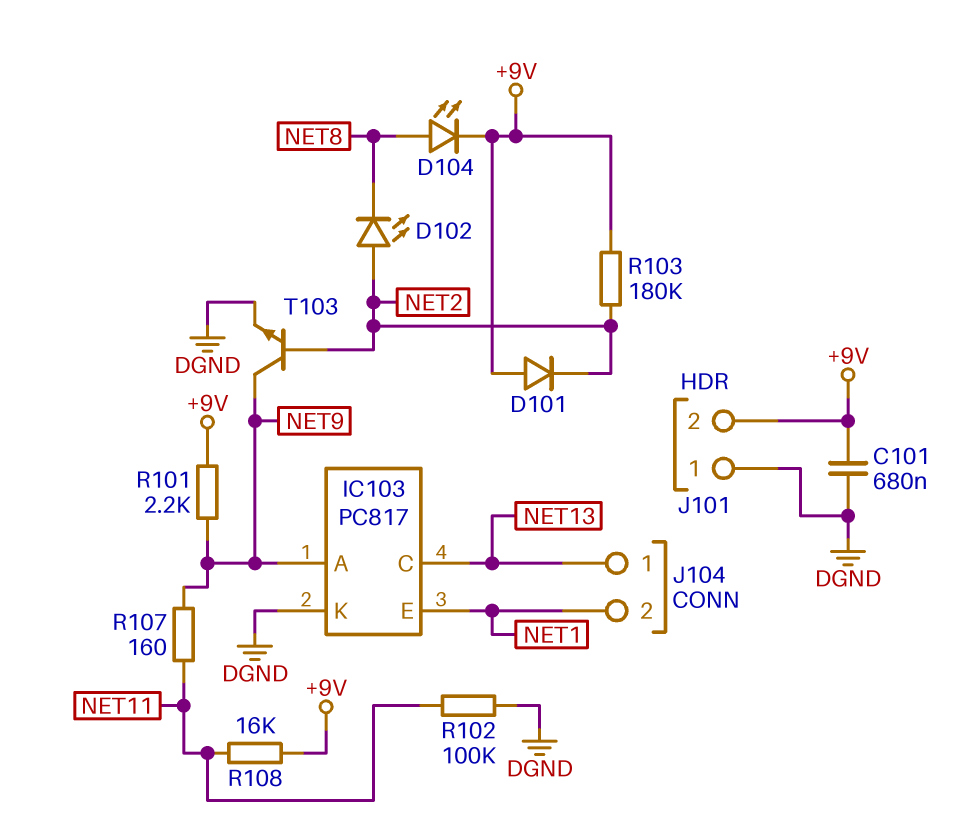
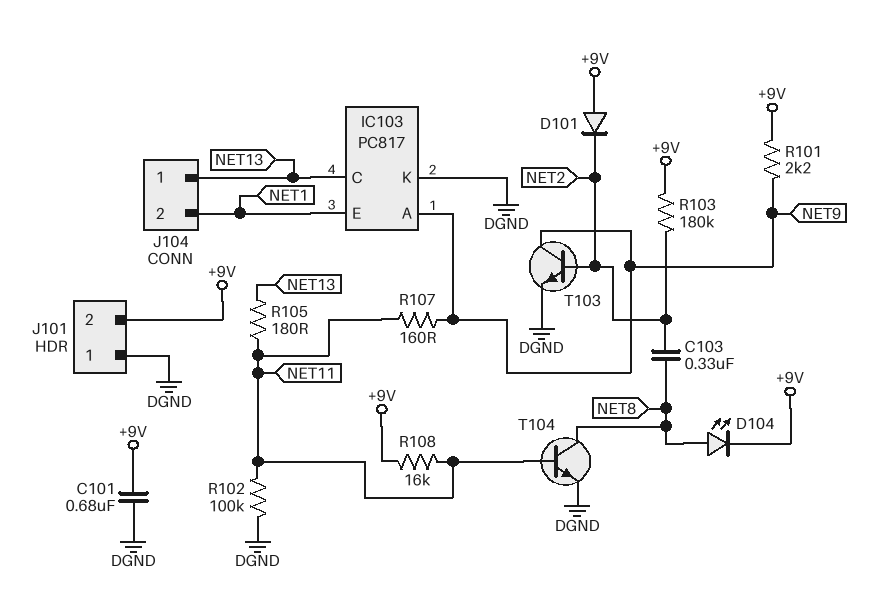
C103: none -> 330nF (NET2, NET8)
D102: LED (A NET2, K NET8) -> none
R105: none -> 180 (NET11, NET13)
T104: none -> NPN (B NET11, C NET8, E DGND)

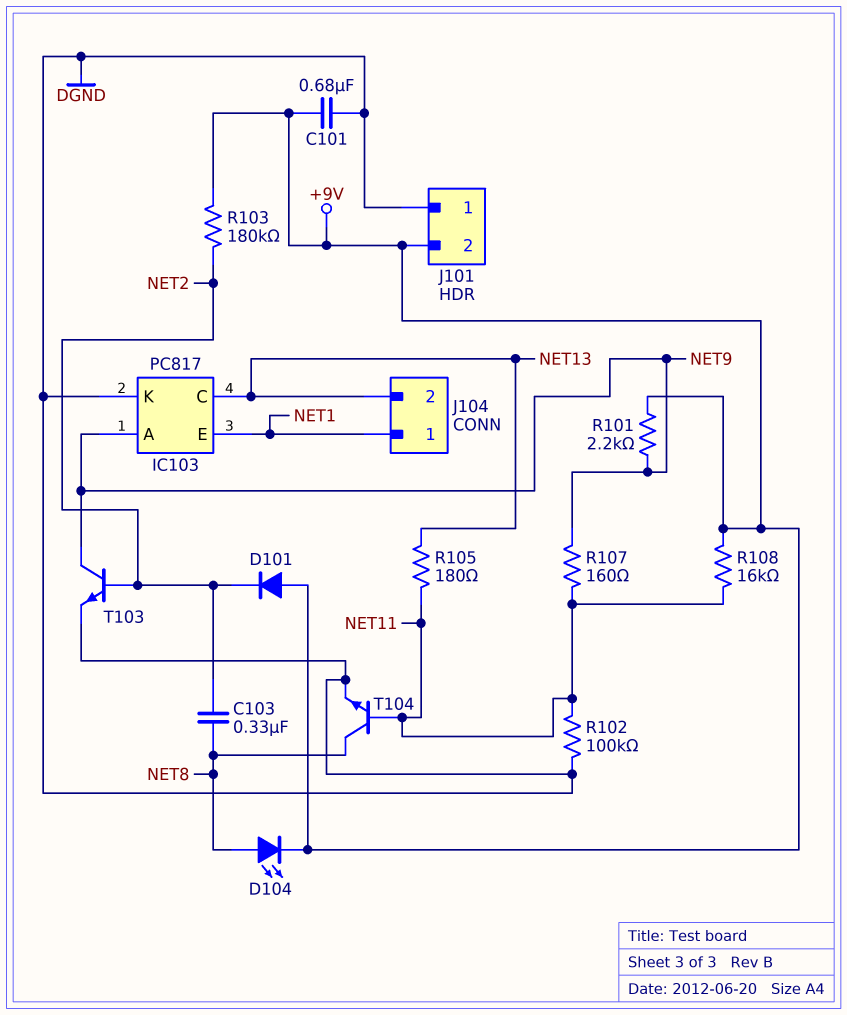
J104 pin 1: NET13 -> NET1
J104 pin 2: NET1 -> NET13

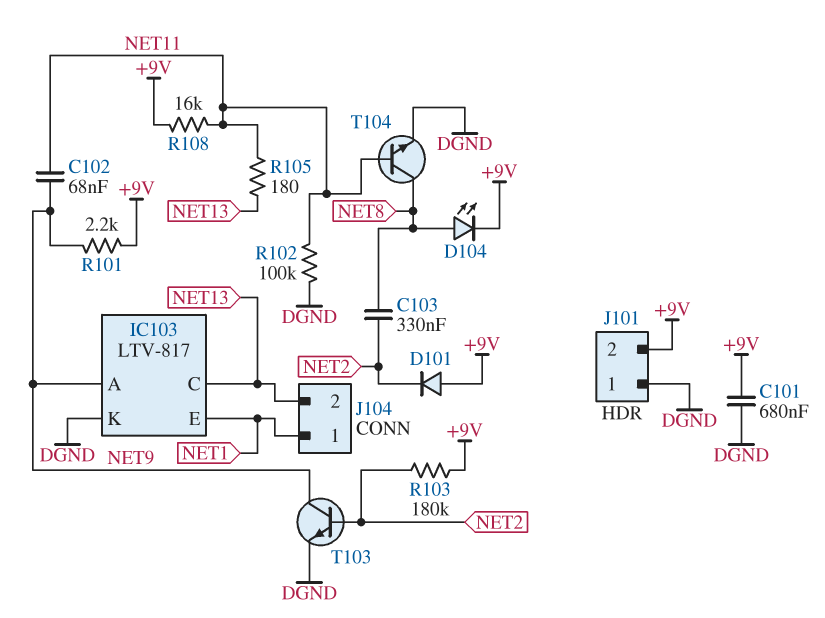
C102: none -> 68nF (NET9, NET11)
IC103: PC817 -> LTV-817
R107: 160 (NET9, NET11) -> none

